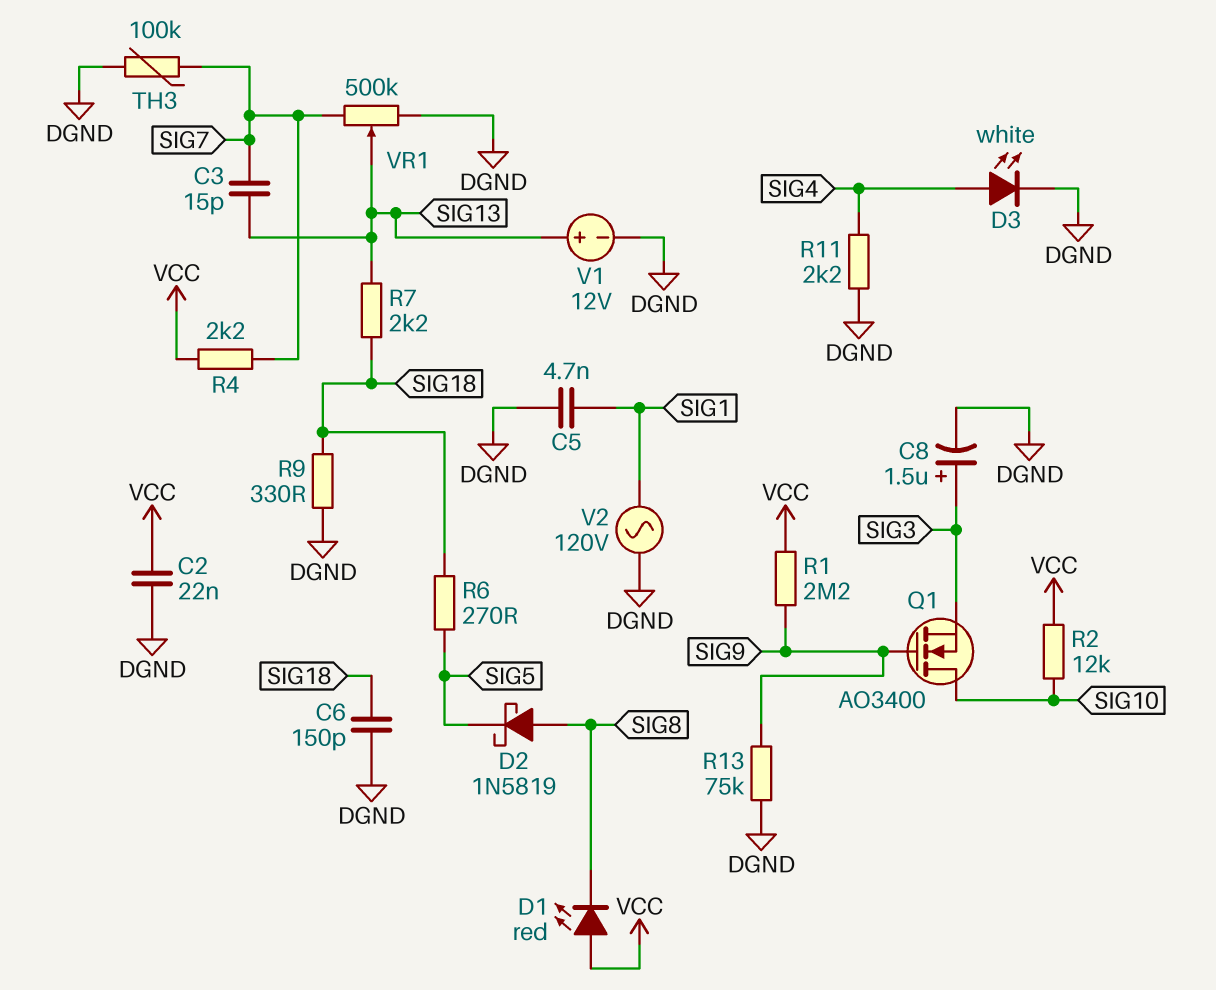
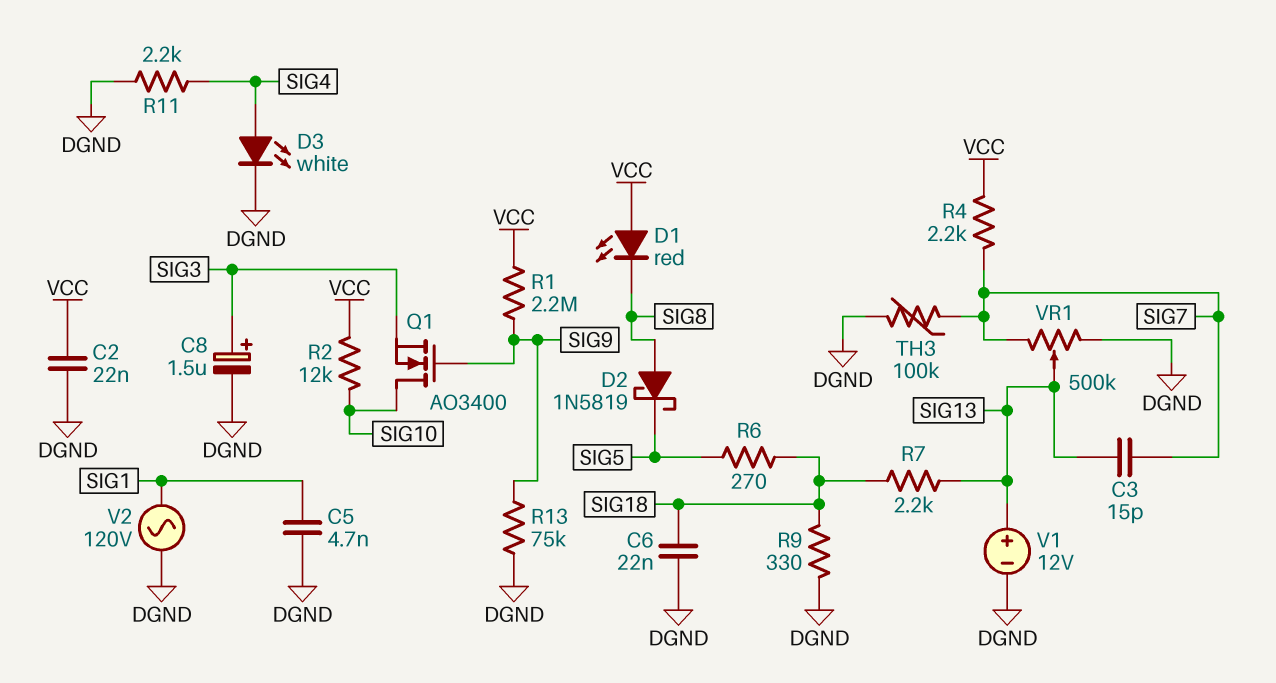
C6: 150pF (DGND, SIG18) -> 22nF (DGND, SIG18)

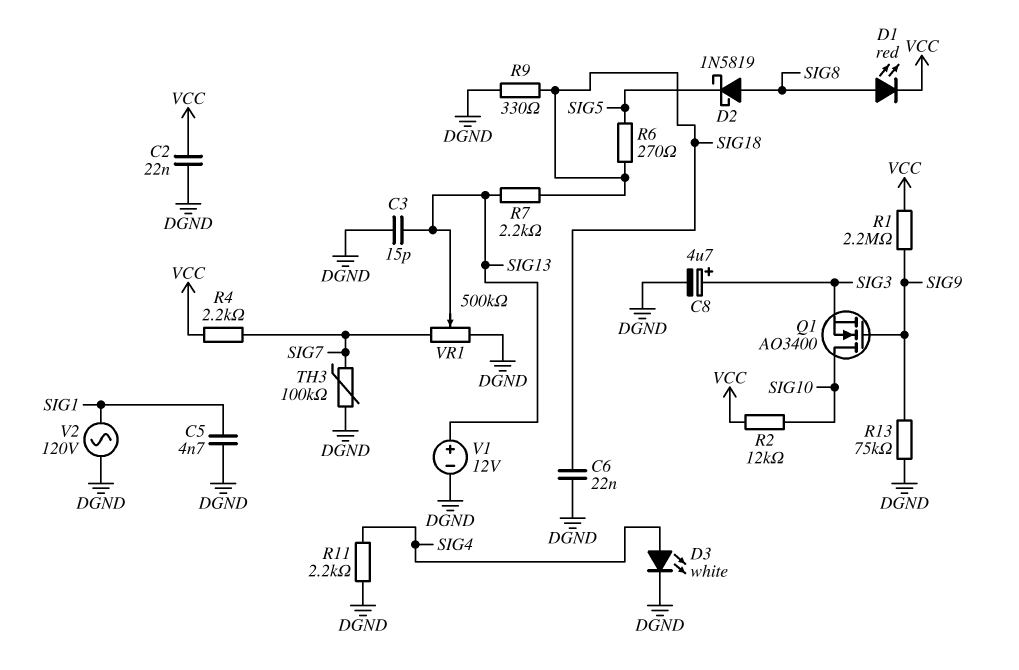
C3: 15pF (SIG7, SIG13) -> 15pF (DGND, SIG13)
C8: 1.5uF (plus SIG3, minus DGND) -> 4.7uF (plus SIG3, minus DGND)
D1: LED red (A VCC, K SIG8) -> LED red (A SIG8, K VCC)

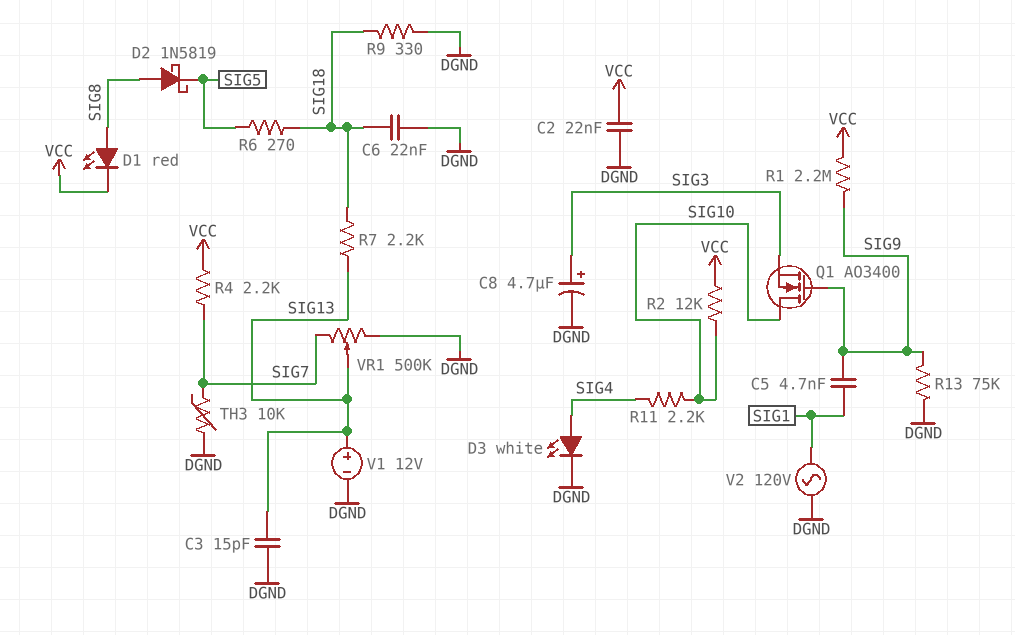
C5: 4.7nF (DGND, SIG1) -> 4.7nF (SIG1, SIG9)
R11: 2.2k (DGND, SIG4) -> 2.2k (SIG4, SIG10)
TH3: 100k (DGND, SIG7) -> 10k (DGND, SIG7)

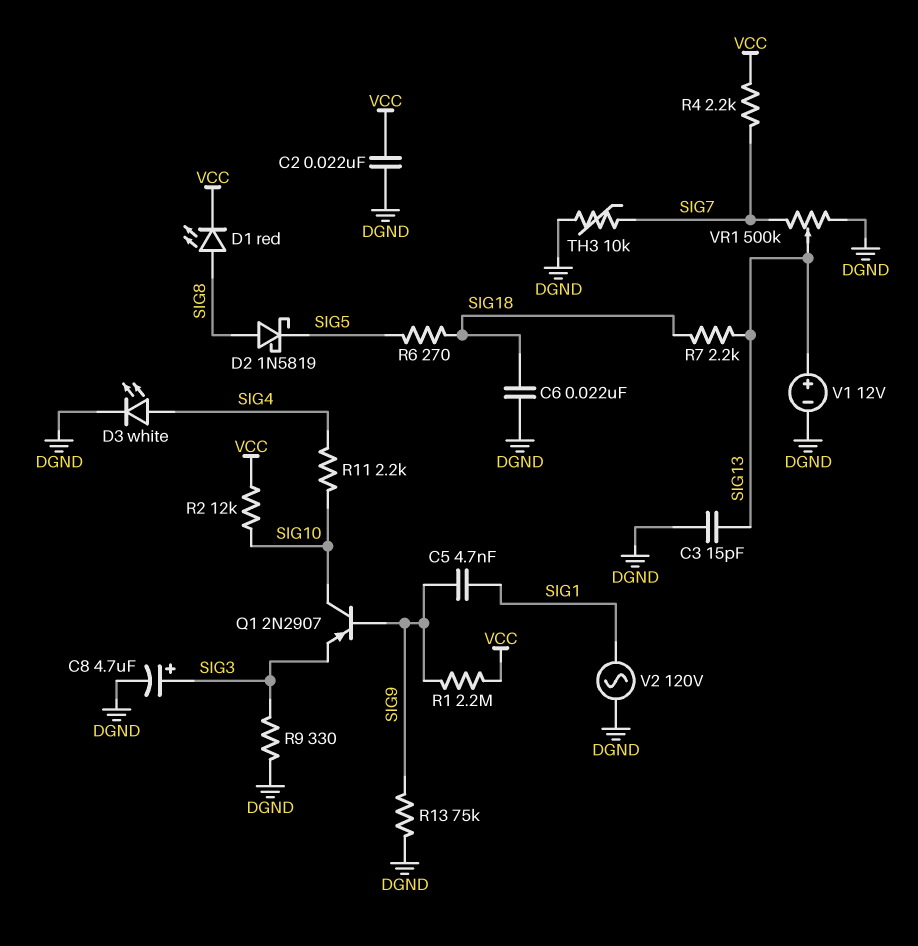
Q1: NMOS AO3400 (G SIG9, D SIG10, S SIG3) -> PNP 2N2907 (B SIG9, C SIG10, E SIG3)
R9: 330 (DGND, SIG18) -> 330 (DGND, SIG3)

